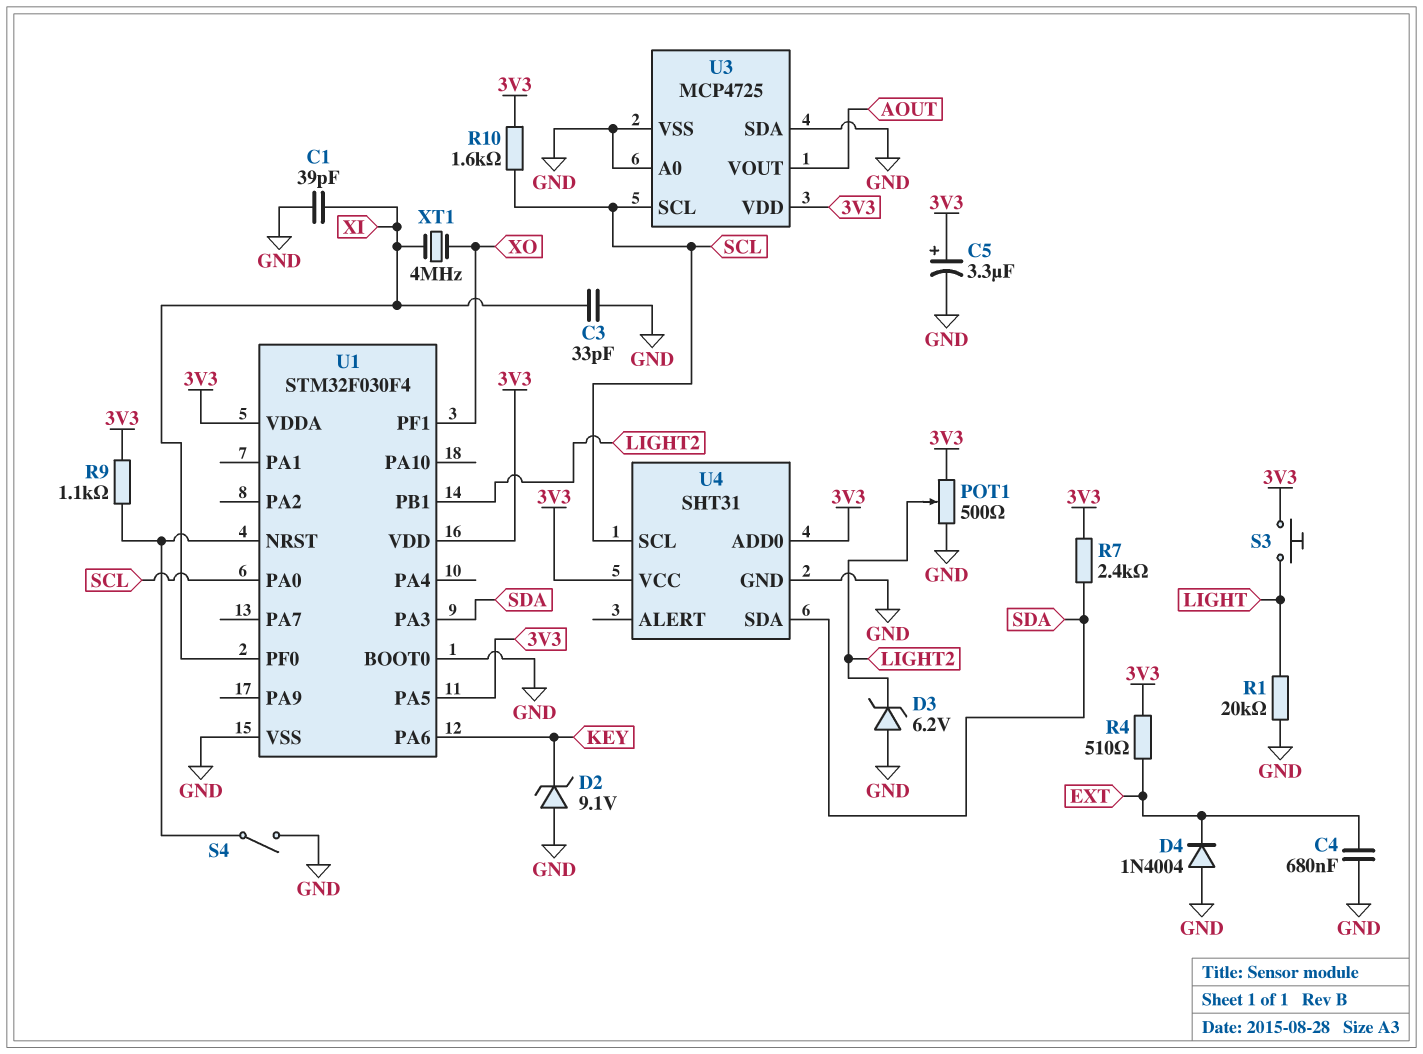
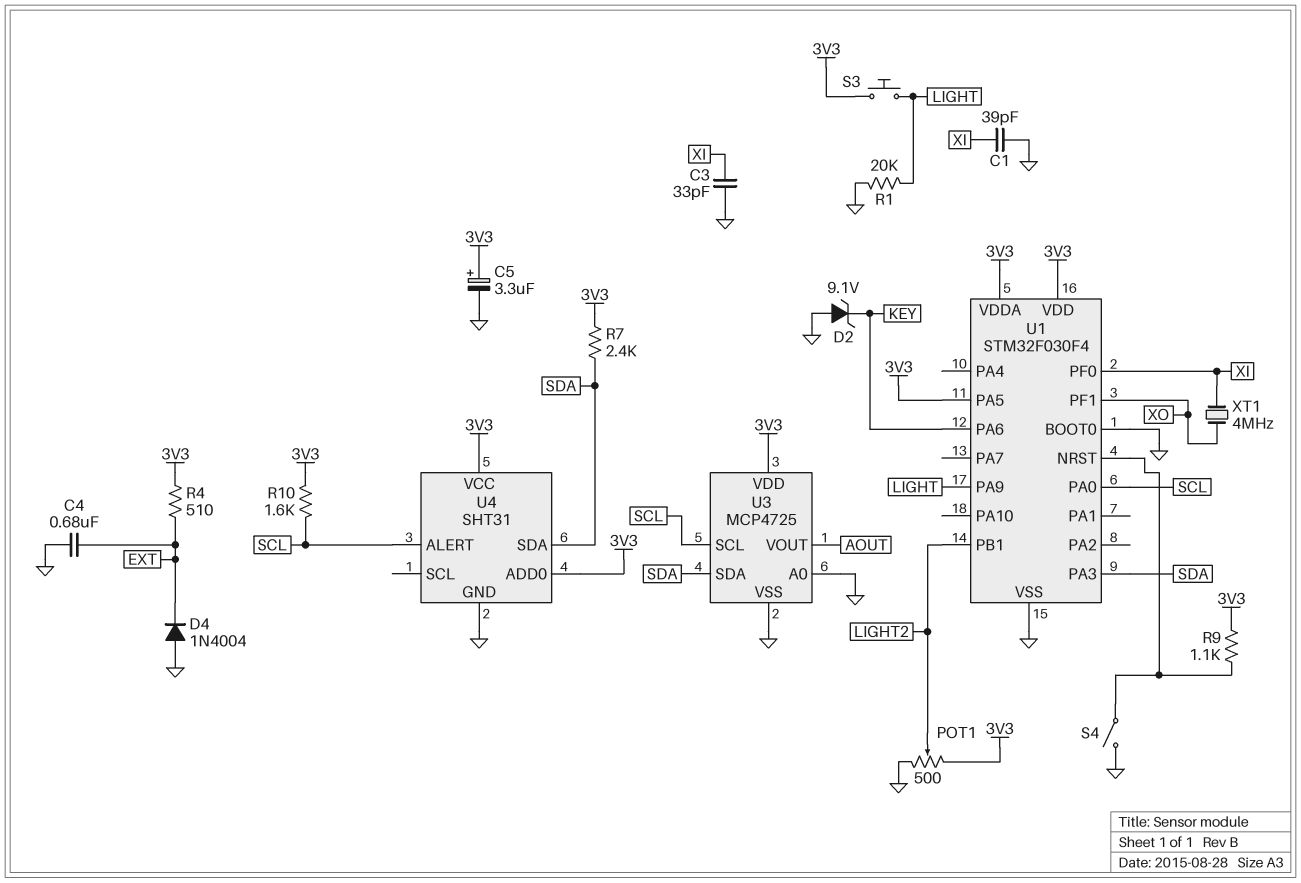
D3: zener 6.2V (A GND, K LIGHT2) -> none
U1 pin PA9: none -> LIGHT
U3 pin SDA: GND -> SDA
U4 pin ALERT: none -> SCL
U4 pin SCL: SCL -> none

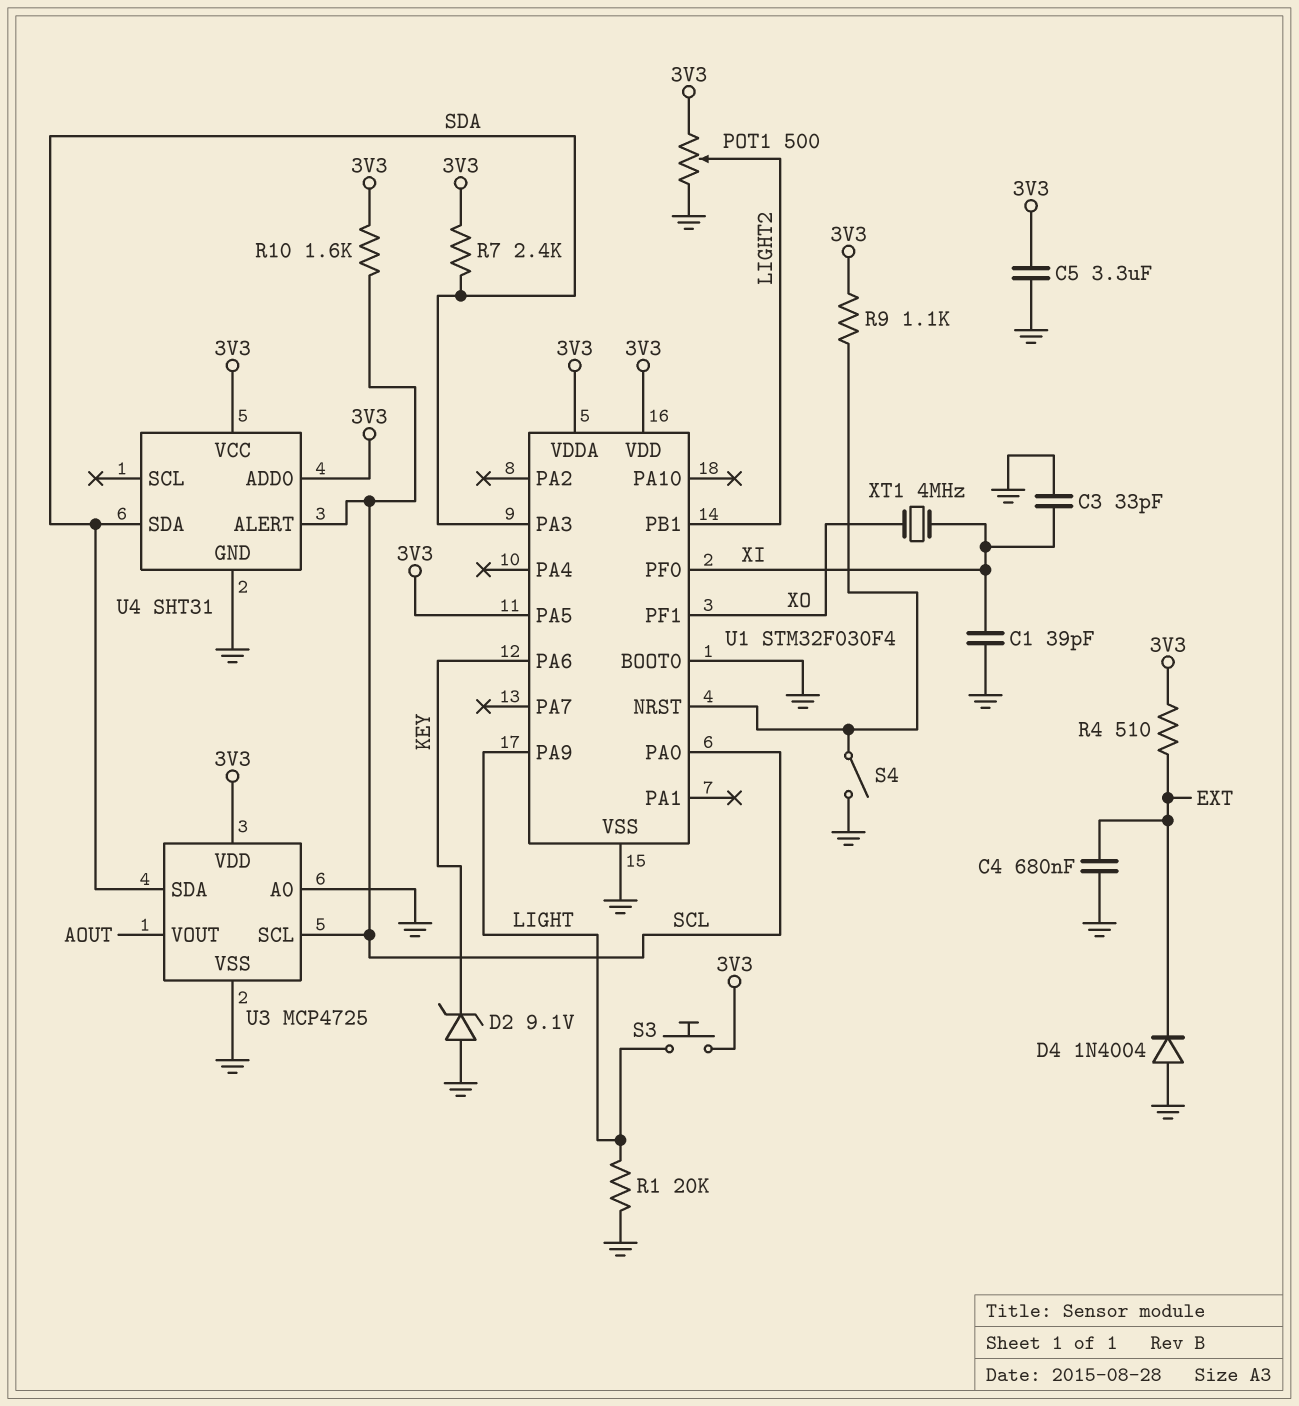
C5: 3.3uF (plus 3V3, minus GND) -> 3.3uF (3V3, GND)

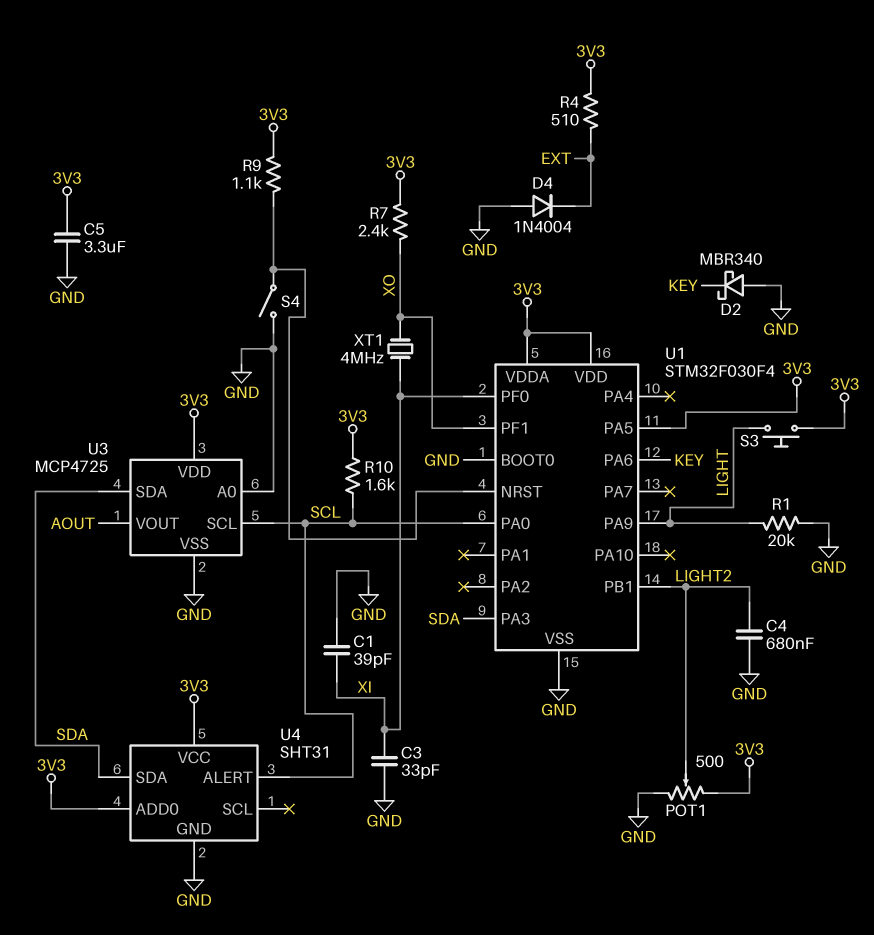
C4: 680nF (EXT, GND) -> 680nF (GND, LIGHT2)
D2: zener 9.1V (A GND, K KEY) -> schottky MBR340 (A GND, K KEY)
R7: 2.4k (3V3, SDA) -> 2.4k (3V3, XO)

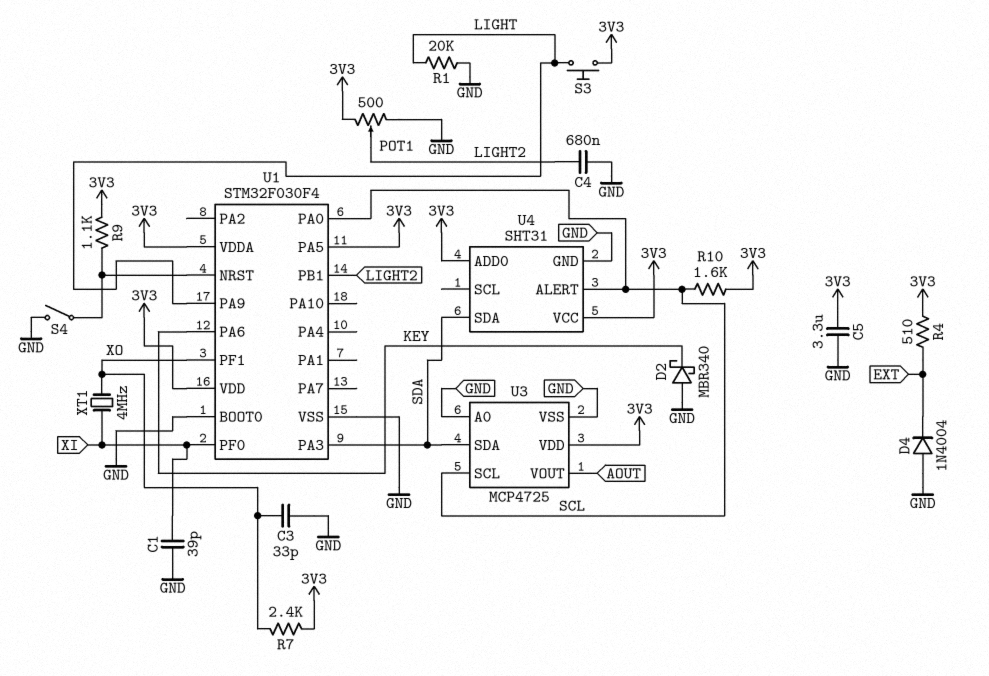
C3: 33pF (GND, XI) -> 33pF (GND, XO)

